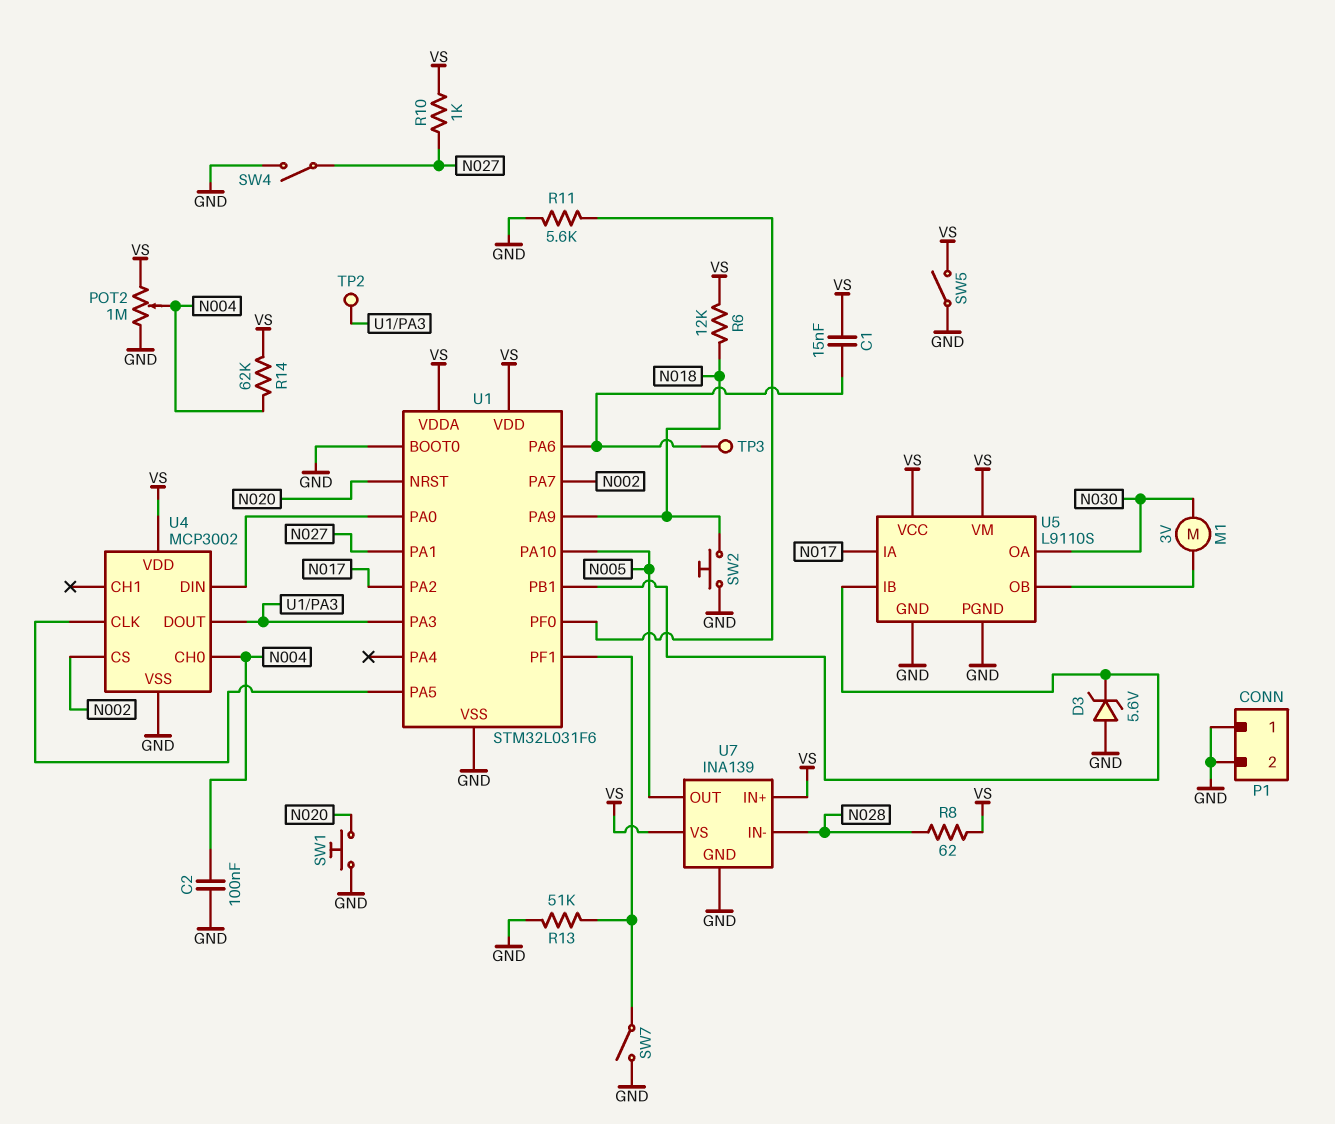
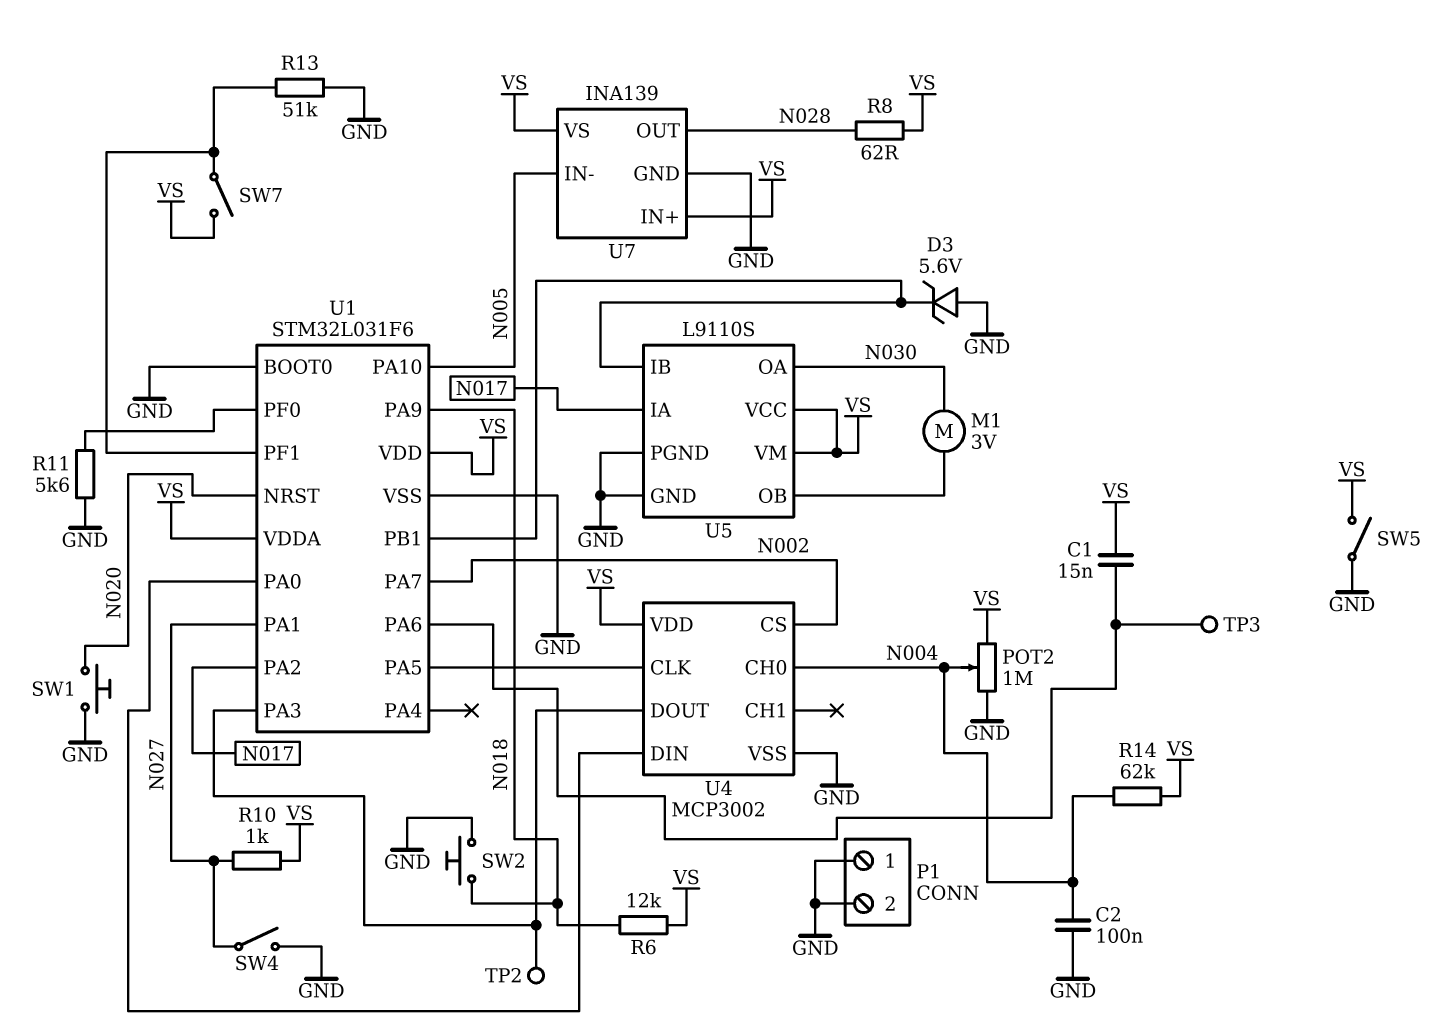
SW7: switch (GND, U1/PF1) -> switch (U1/PF1, VS)
U7 pin IN-: N028 -> N005
U7 pin OUT: N005 -> N028

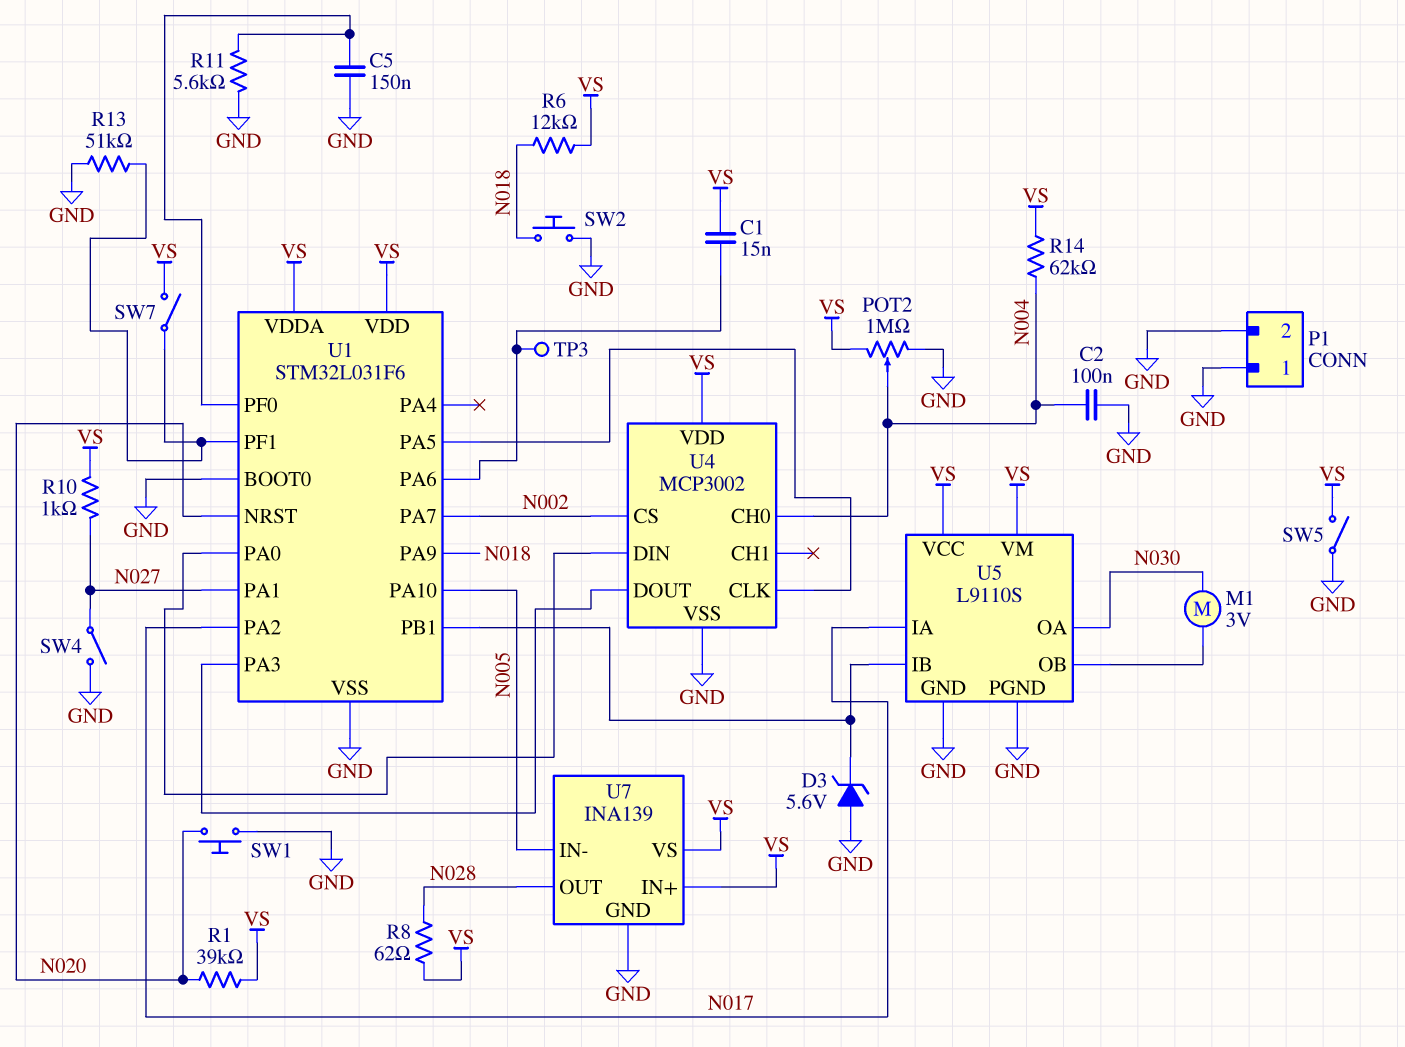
C5: none -> 150nF (GND, U1/PF0)
R1: none -> 39k (N020, VS)
TP2: test point (U1/PA3) -> none

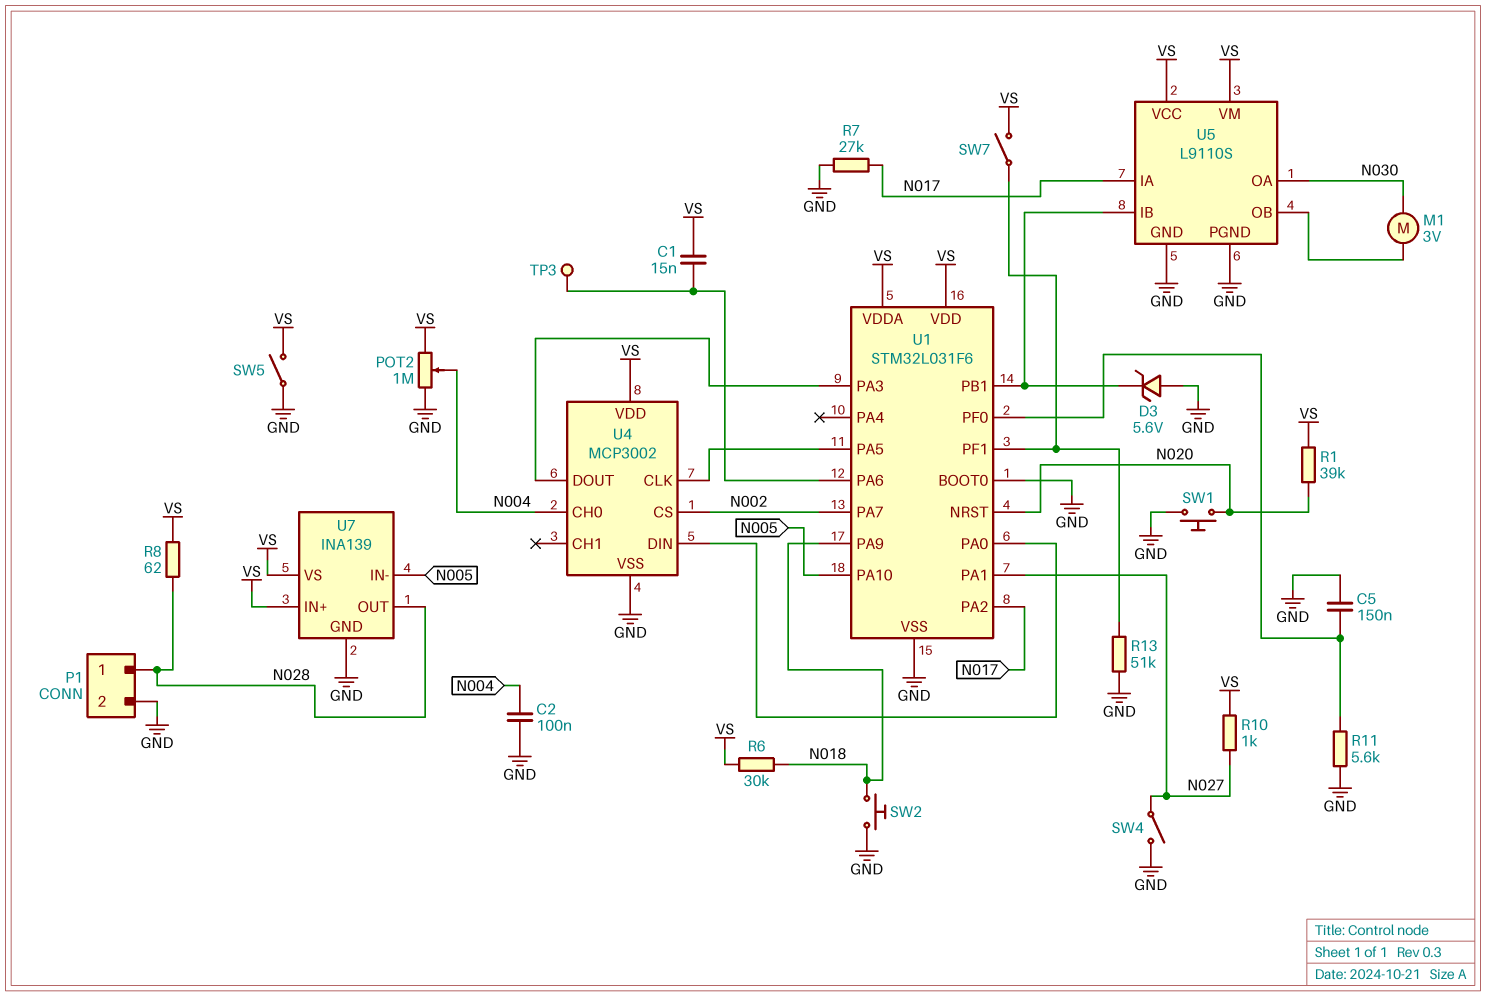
P1 pin 1: GND -> N028
R6: 12k (N018, VS) -> 30k (N018, VS)
R7: none -> 27k (GND, N017)
R14: 62k (N004, VS) -> none

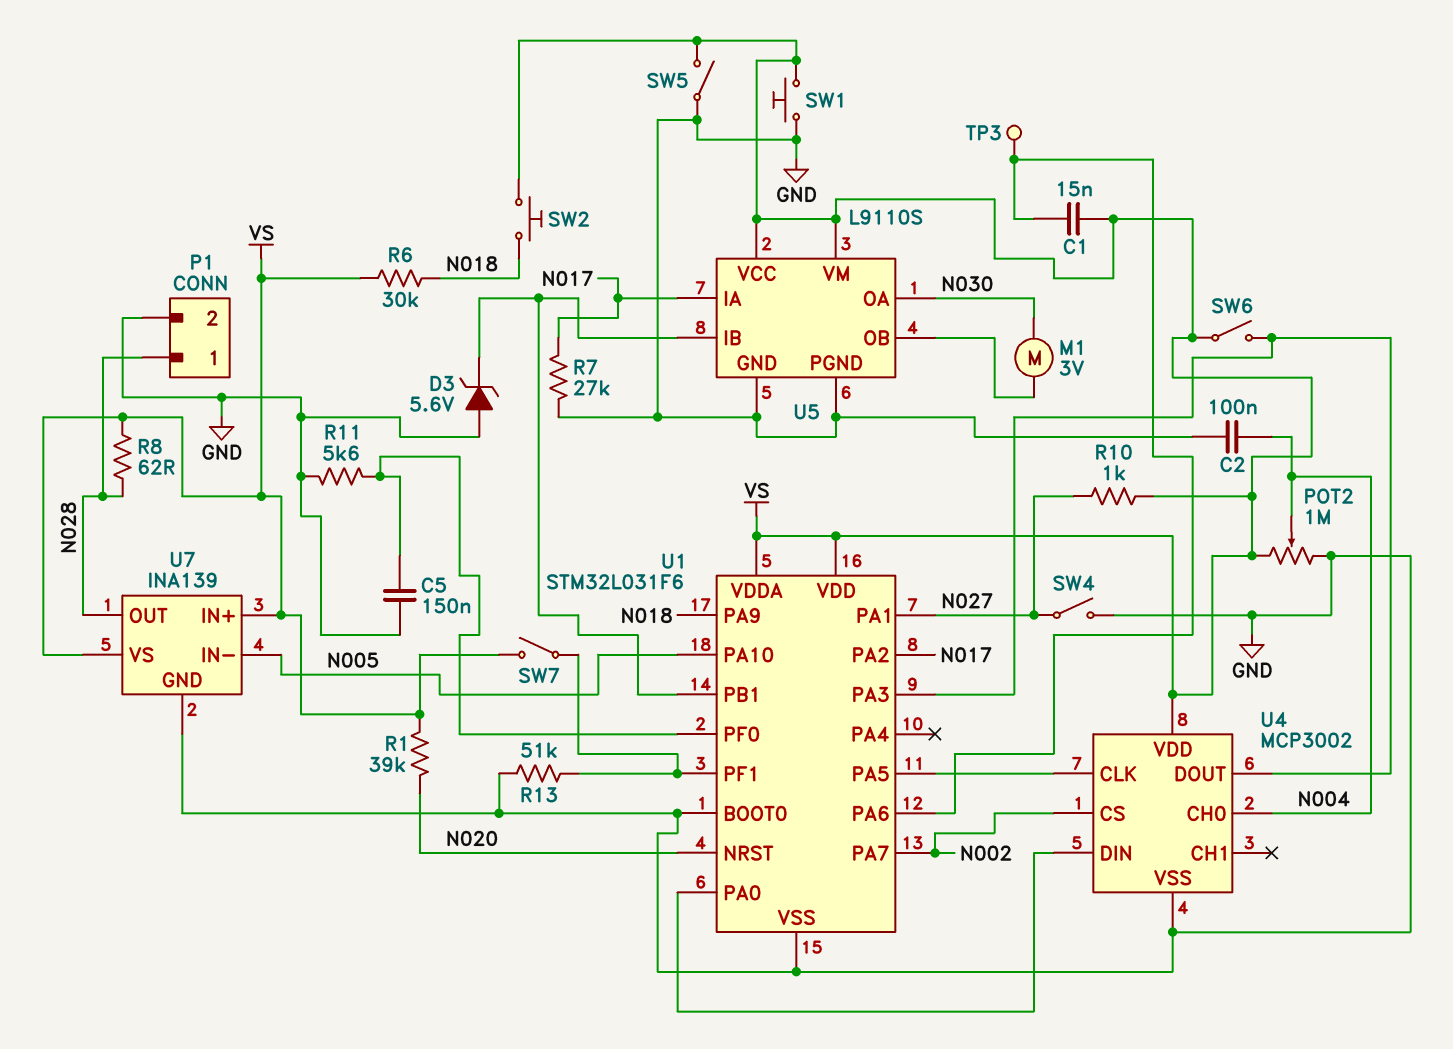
SW1: button (GND, N020) -> button (GND, VS)
SW2: button (GND, N018) -> button (N018, VS)
SW6: none -> switch (U1/PA3, VS)

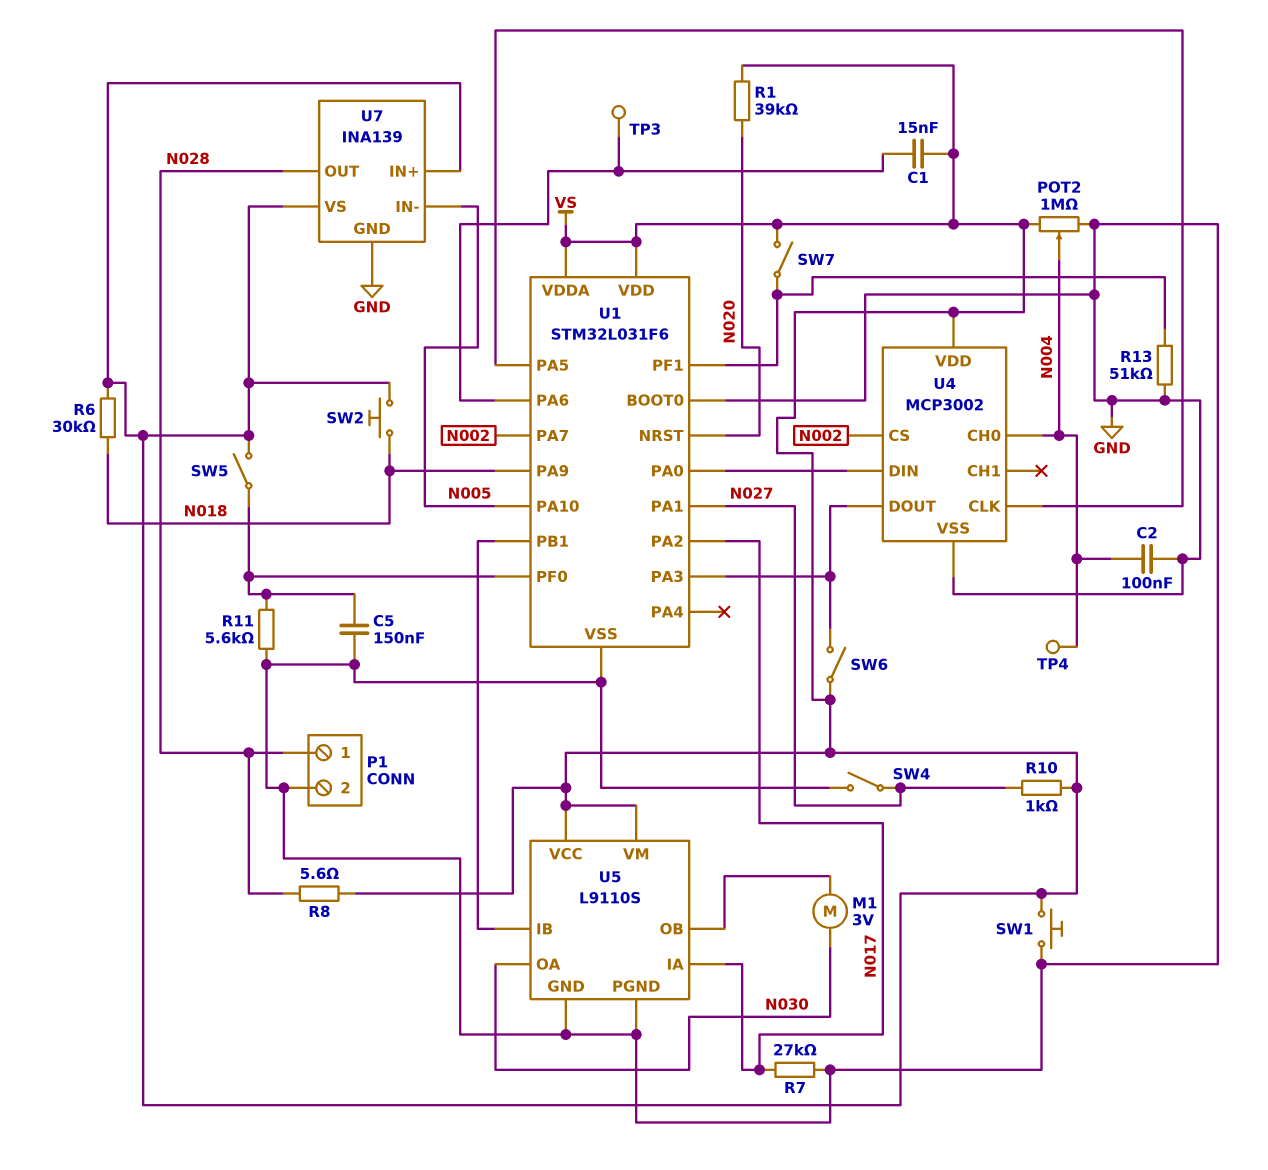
D3: zener 5.6V (A GND, K U1/PB1) -> none
R8: 62 (N028, VS) -> 5.6 (N028, VS)
SW5: switch (GND, VS) -> switch (U1/PF0, VS)
TP4: none -> test point (N004)

